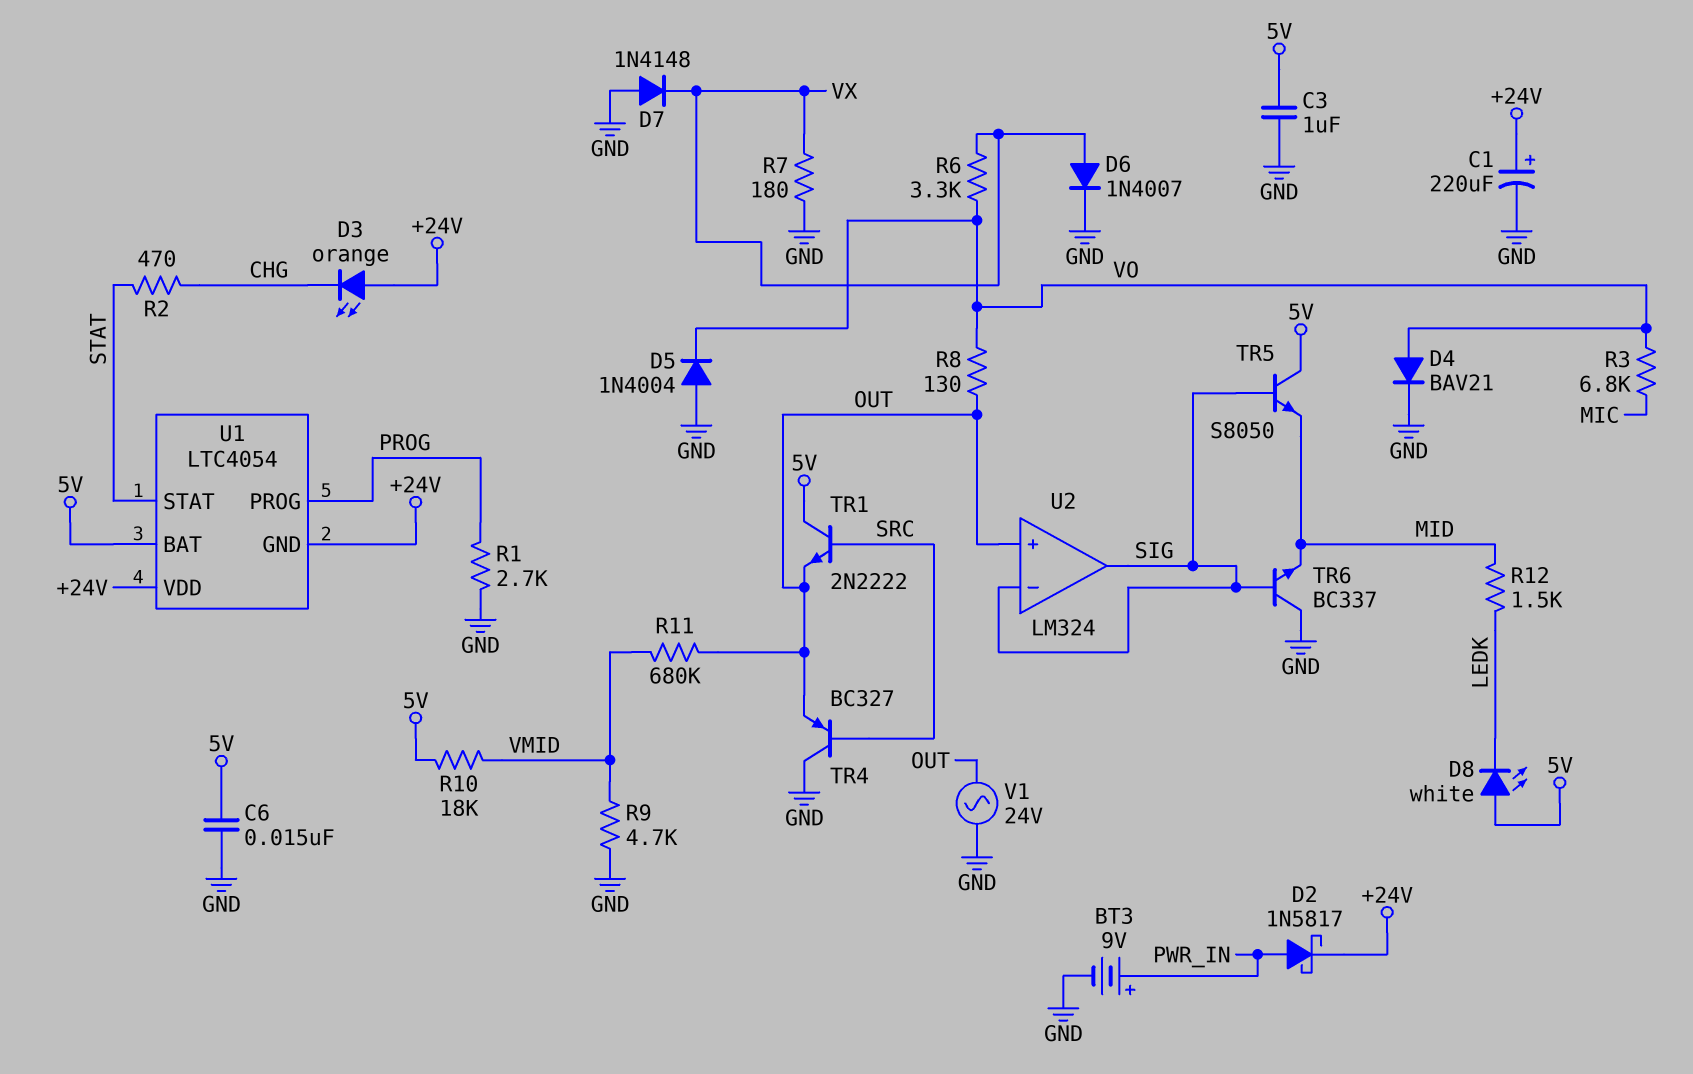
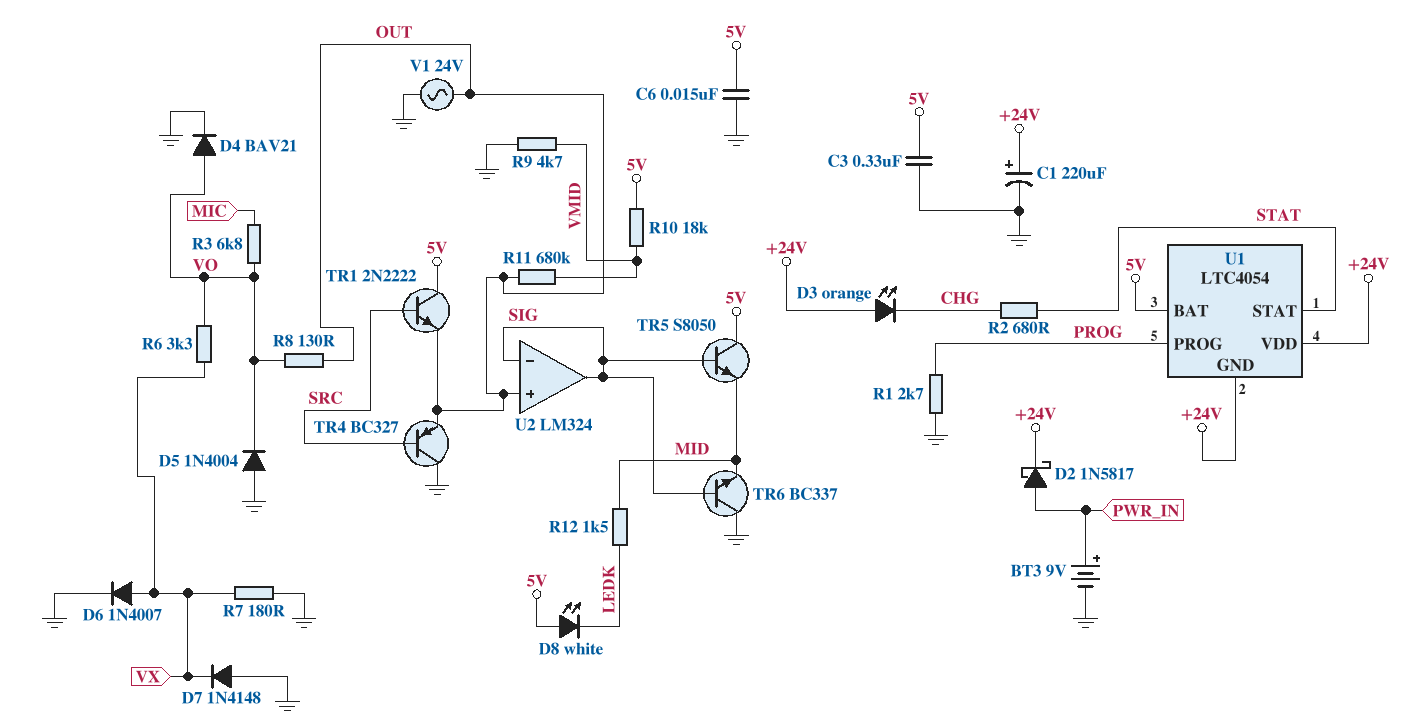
C3: 1uF (5V, GND) -> 330nF (5V, GND)
R2: 470 (CHG, STAT) -> 680 (CHG, STAT)

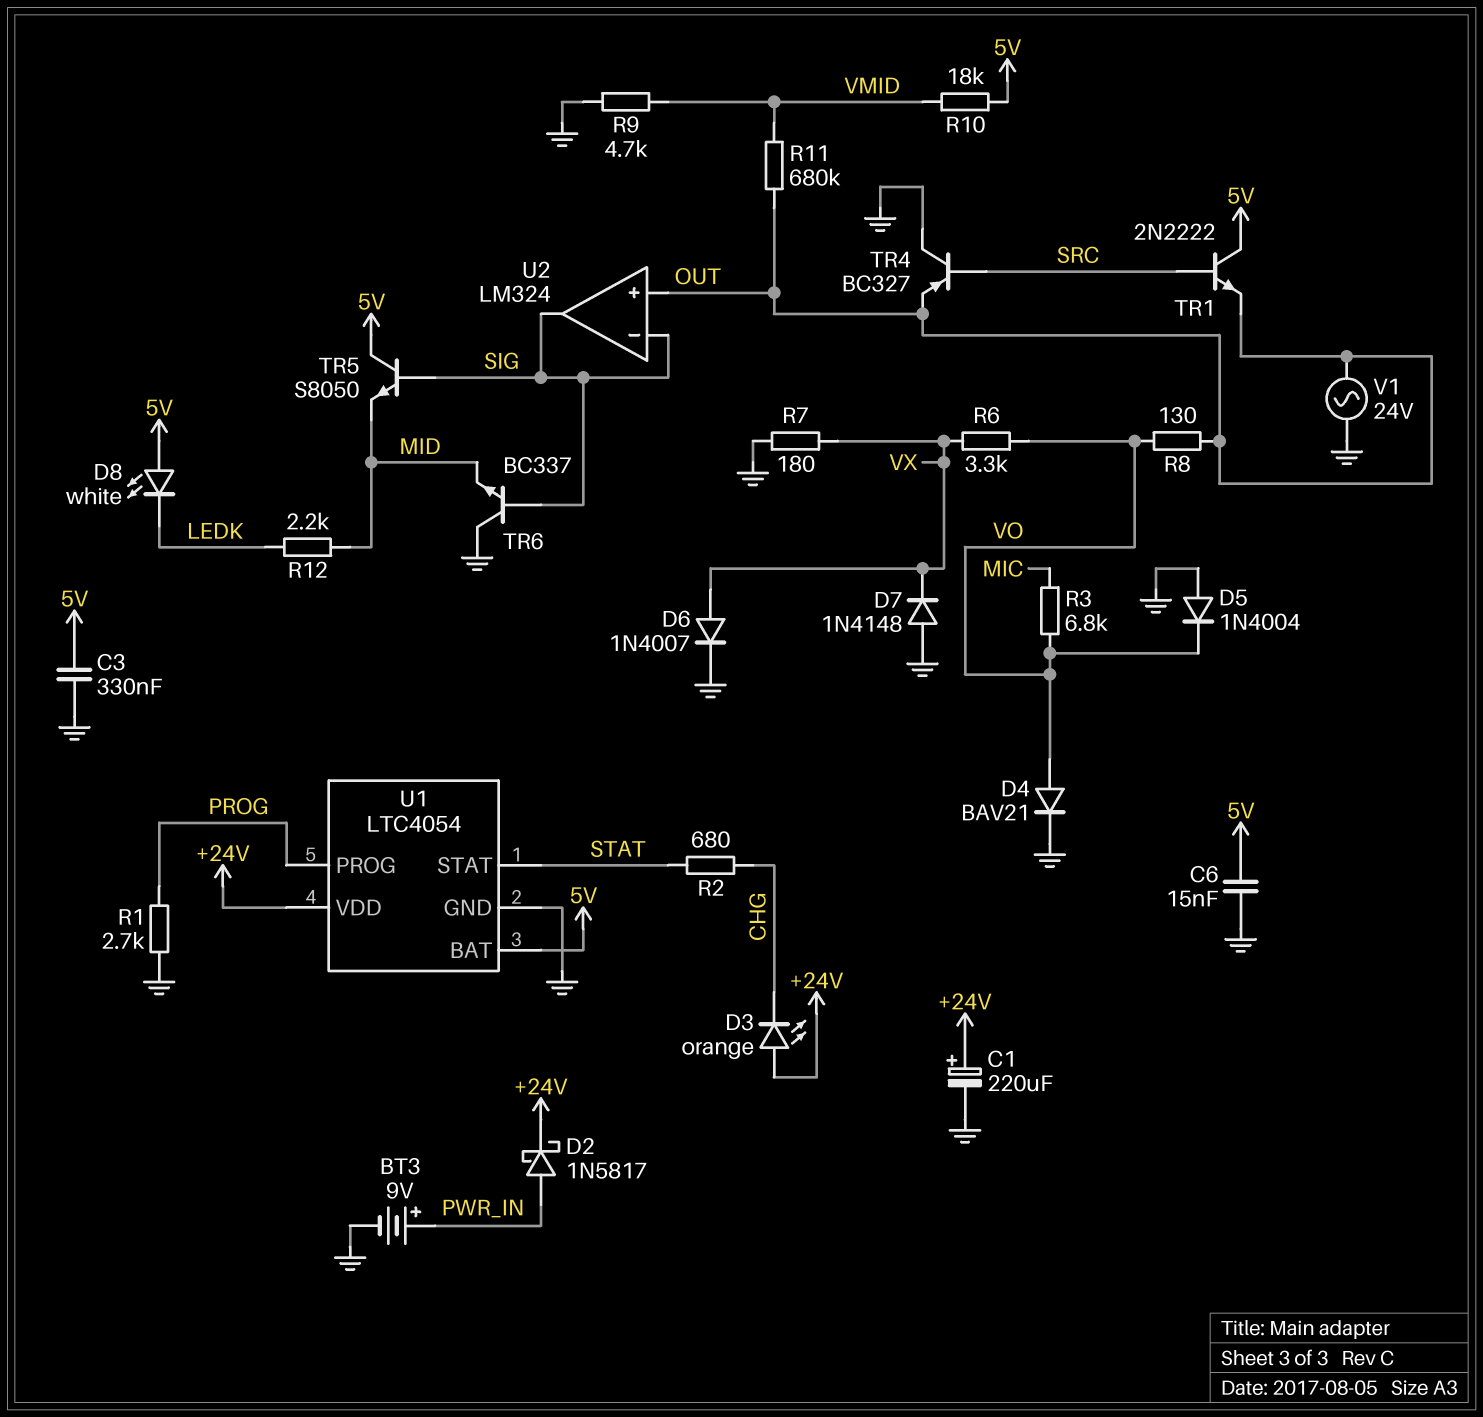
R12: 1.5k (LEDK, MID) -> 2.2k (LEDK, MID)
U1 pin GND: +24V -> GND

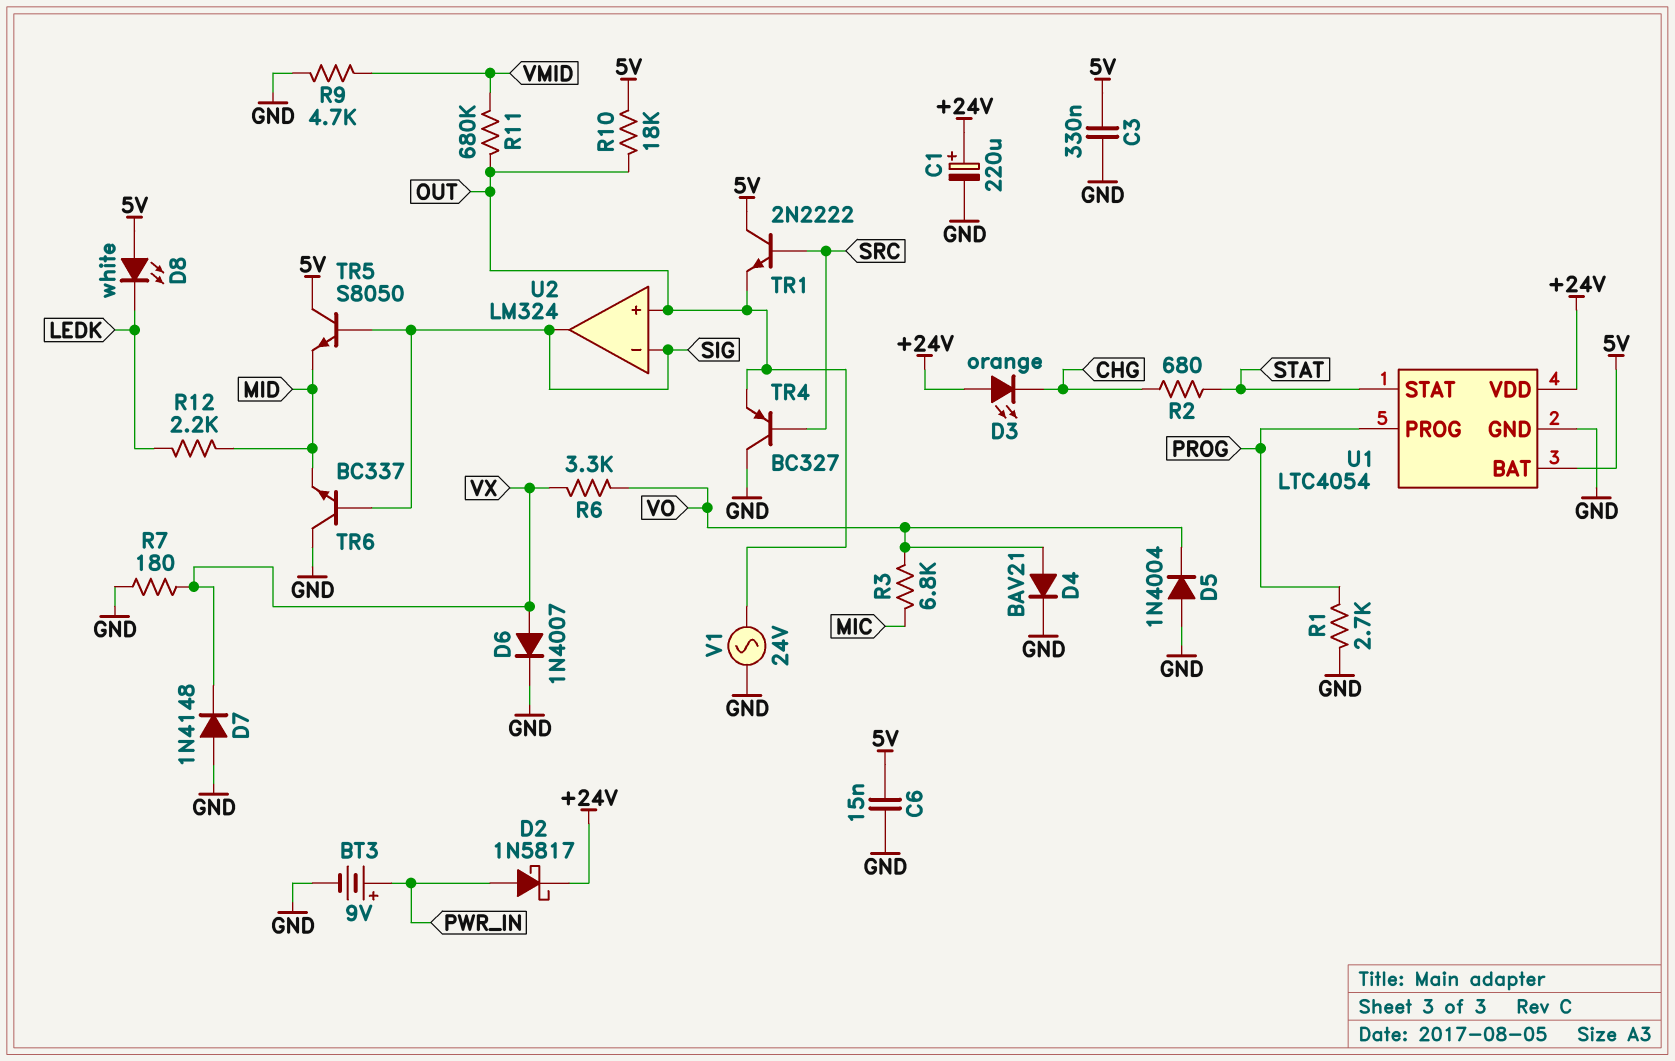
R8: 130 (OUT, VO) -> none
R10: 18k (5V, VMID) -> 18k (5V, OUT)

